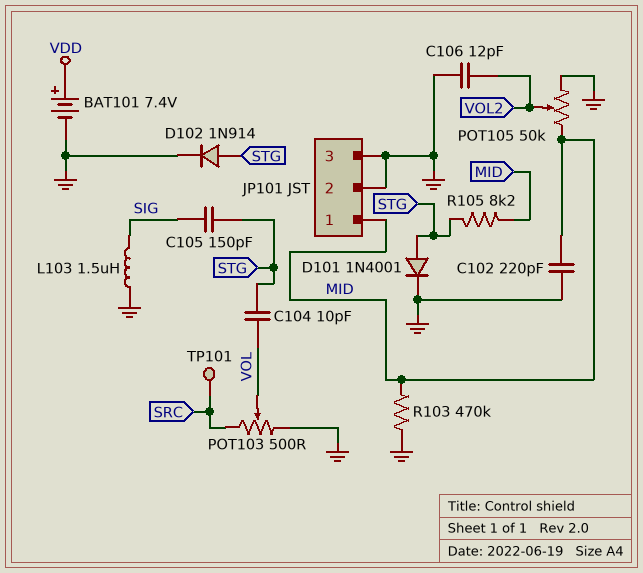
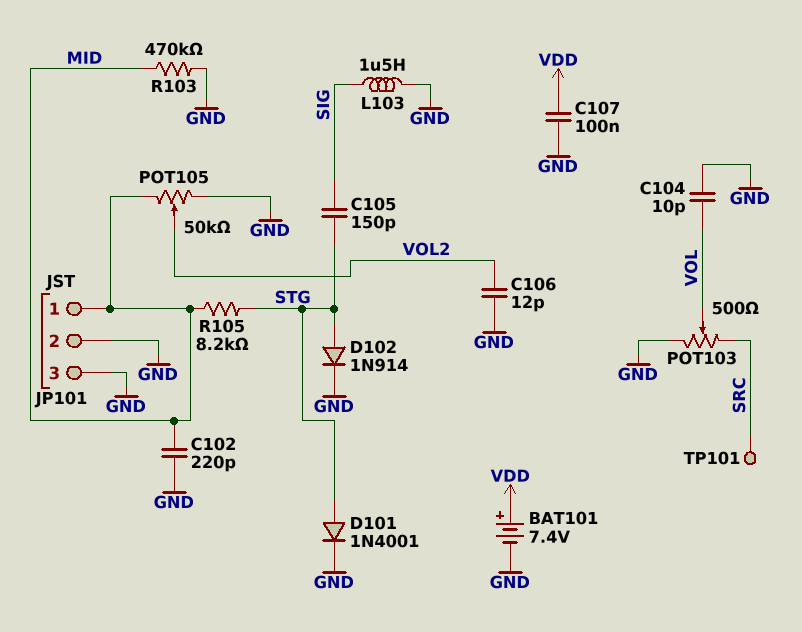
C104: 10pF (STG, VOL) -> 10pF (GND, VOL)
C107: none -> 100nF (GND, VDD)

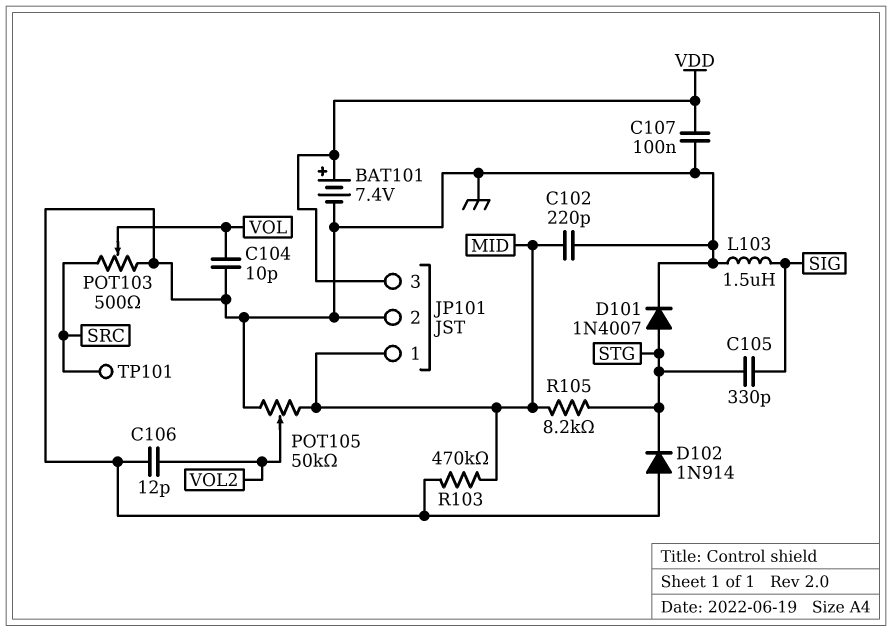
C105: 150pF (SIG, STG) -> 330pF (SIG, STG)
D101: diode 1N4001 (A STG, K GND) -> diode 1N4007 (A STG, K GND)
D102: diode 1N914 (A STG, K GND) -> diode 1N914 (A GND, K STG)
JP101 pin 3: GND -> VDD

